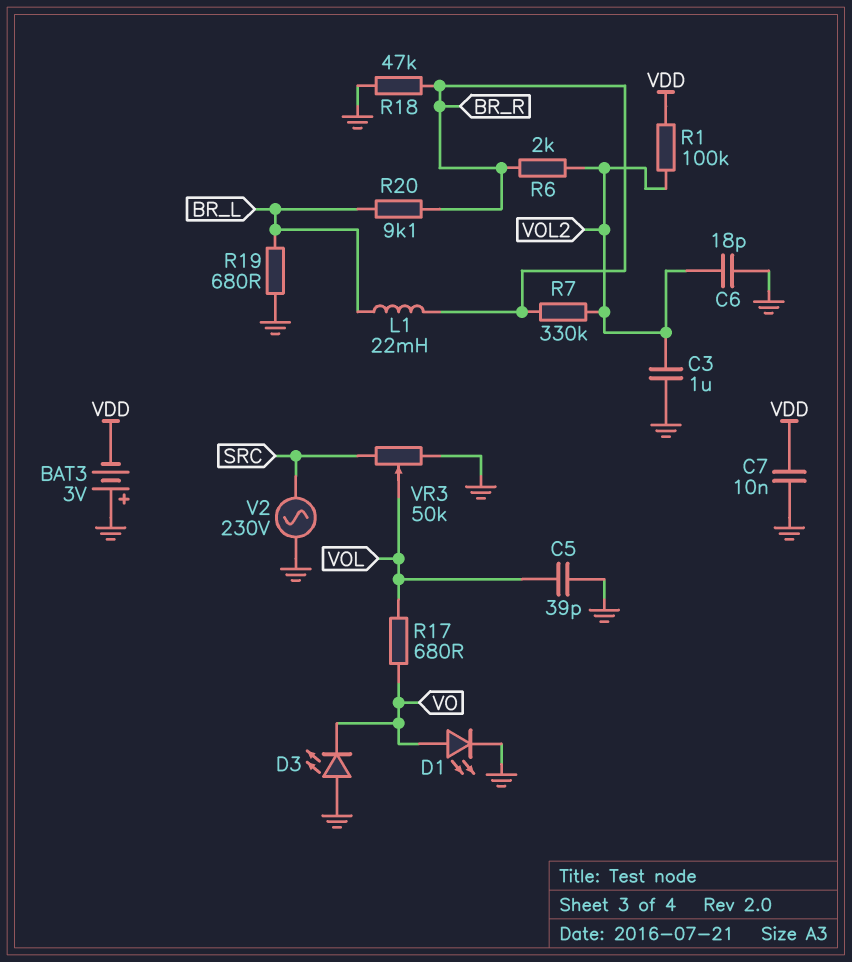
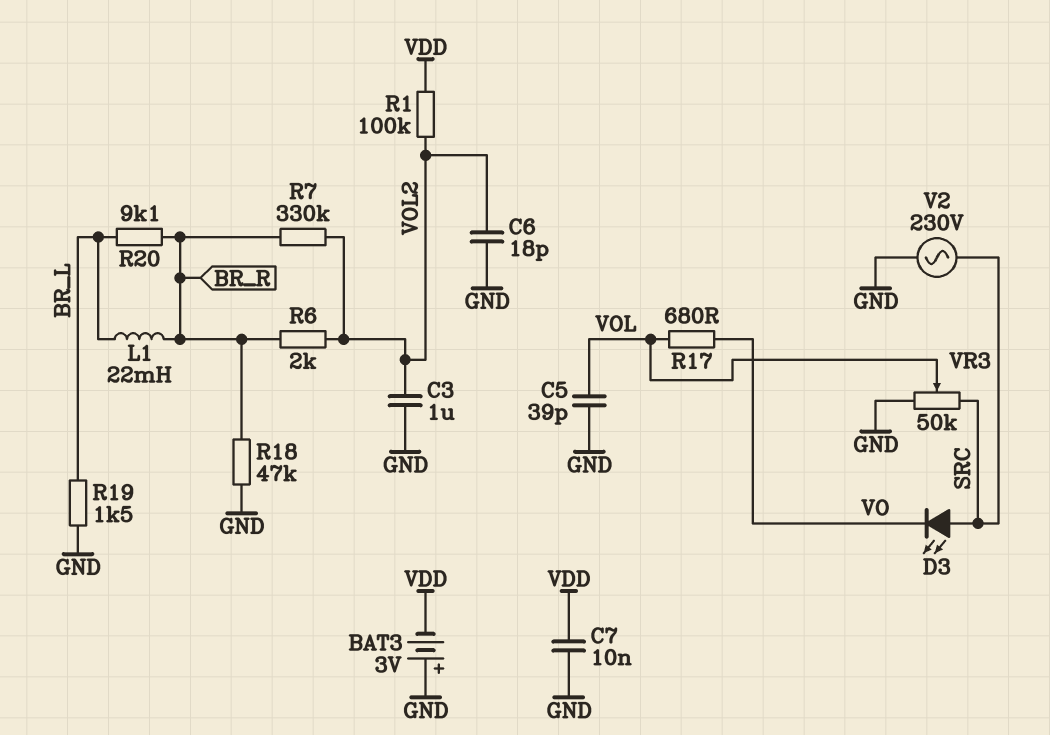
D1: LED (A VO, K GND) -> none
D3: LED (A GND, K VO) -> LED (A SRC, K VO)
R19: 680 (BR_L, GND) -> 1.5k (BR_L, GND)

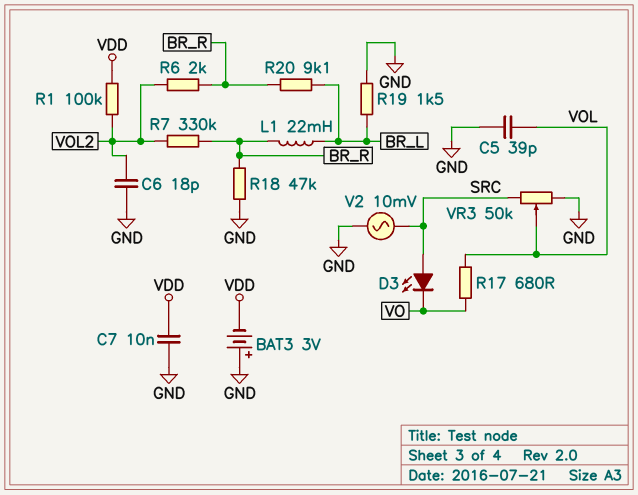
C3: 1uF (GND, VOL2) -> none
V2: AC 230V (GND, SRC) -> AC 10mV (GND, SRC)

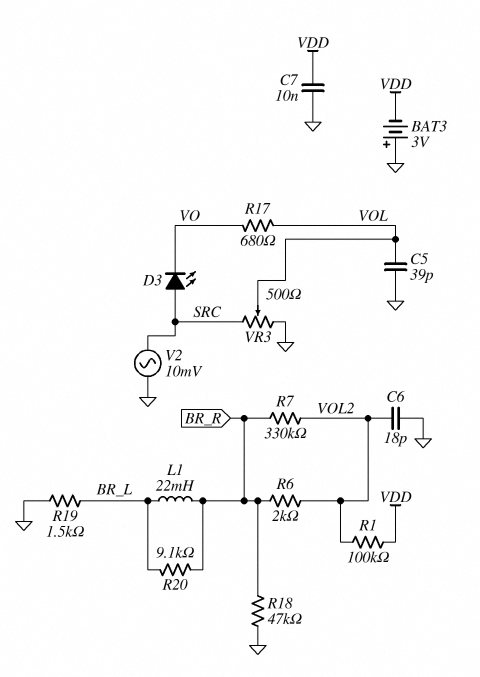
VR3: 50k (GND, SRC, wiper VOL) -> 500 (GND, SRC, wiper VOL)

